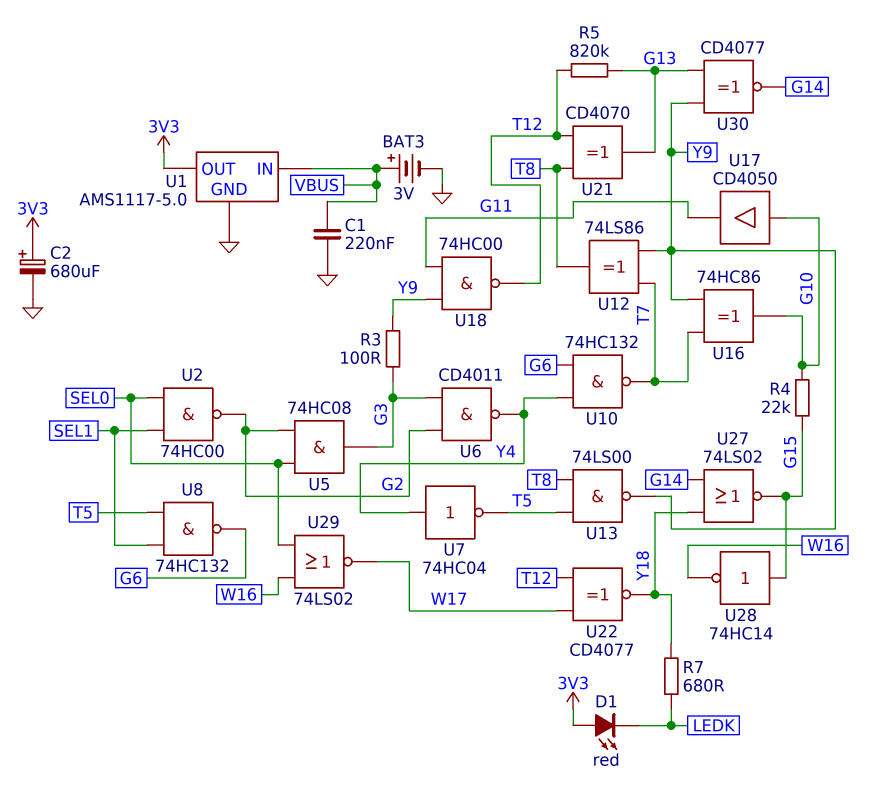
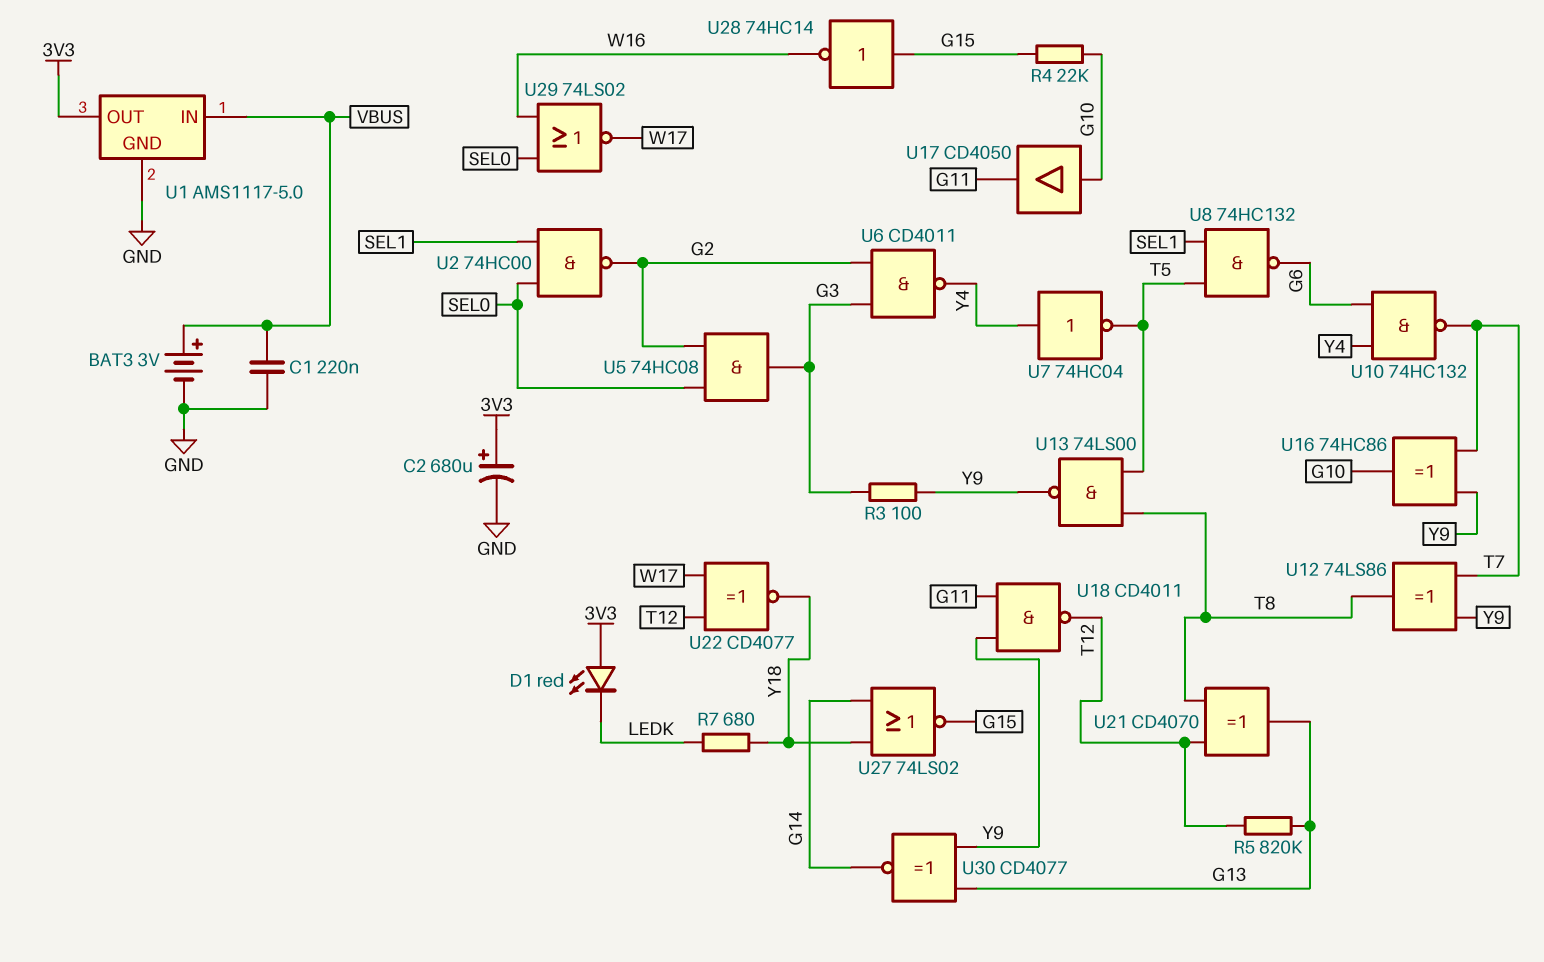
U18: NAND 74HC00 (in G11, in Y9, out T12) -> NAND CD4011 (in G11, in Y9, out T12)

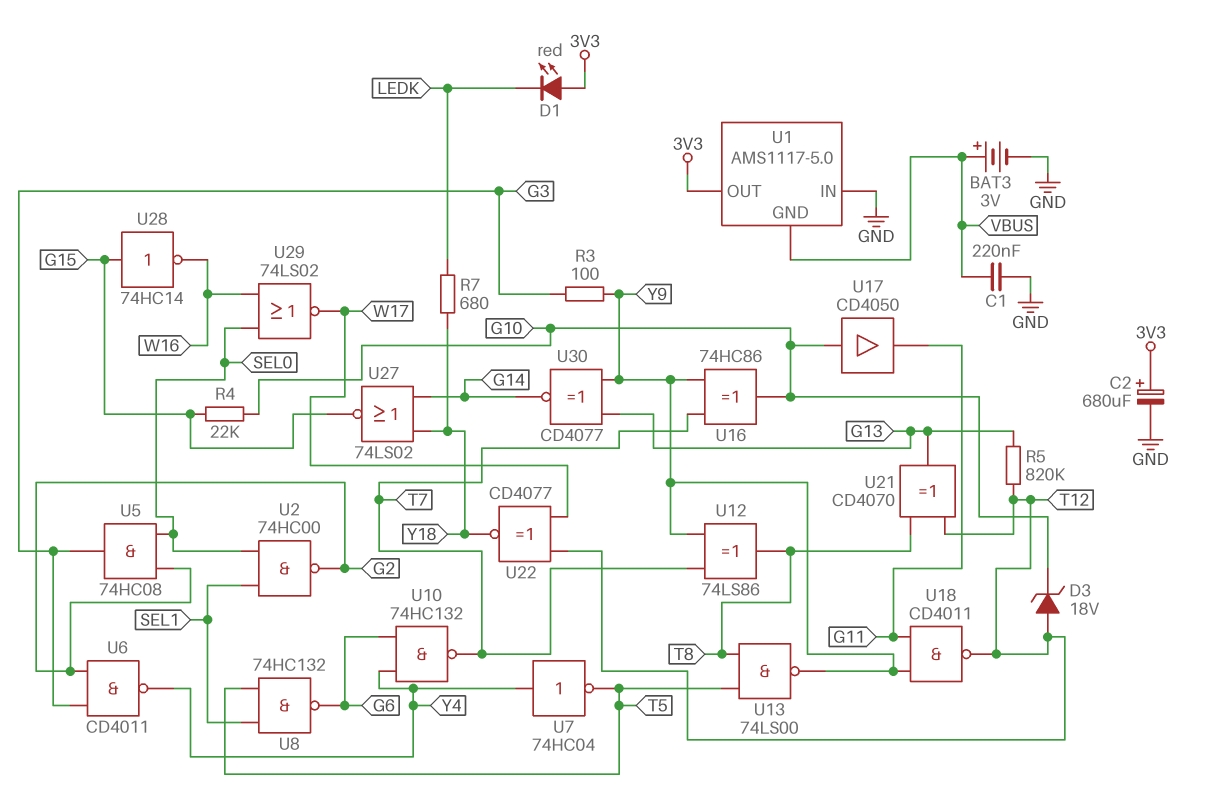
D3: none -> zener 18V (A T12, K G10)
U1 pin GND: GND -> VBUS
U1 pin IN: VBUS -> GND

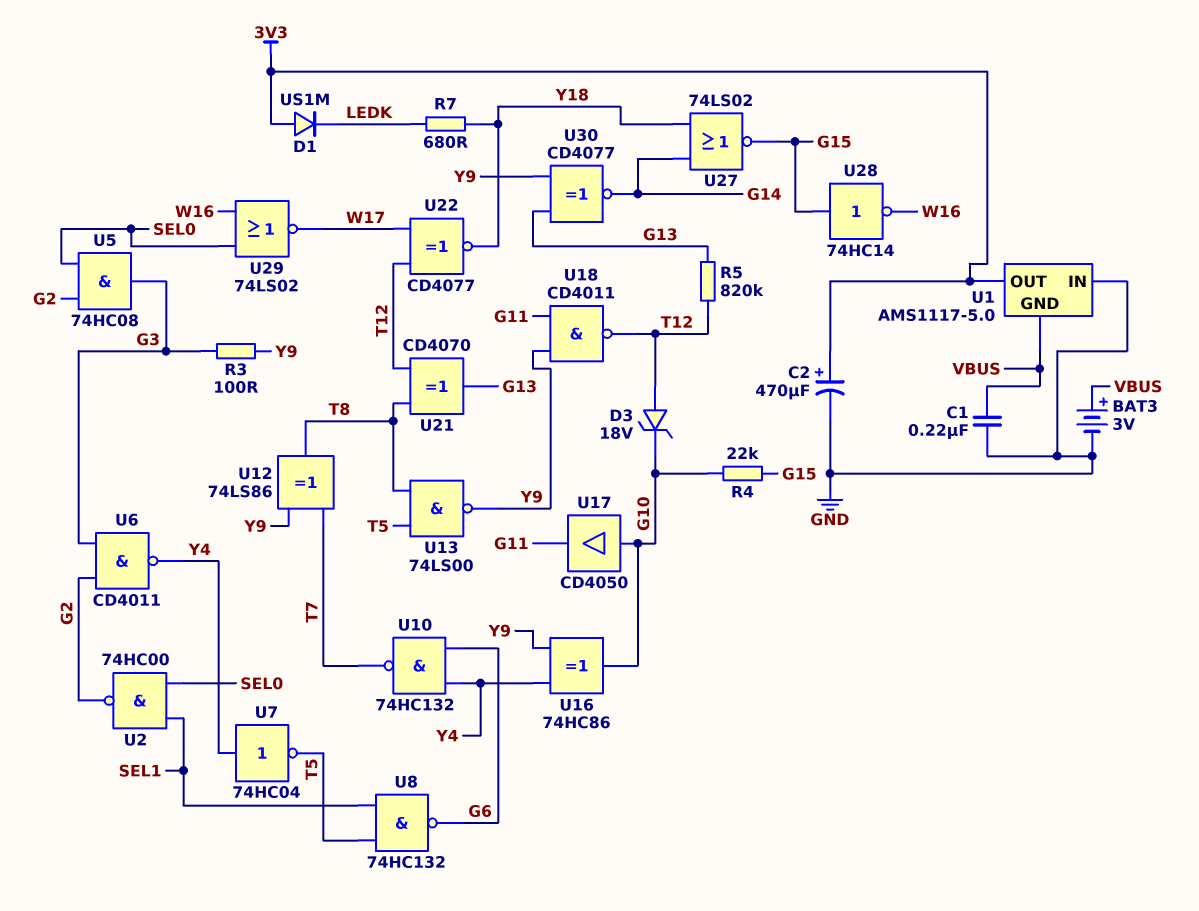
C2: 680uF (plus 3V3, minus GND) -> 470uF (plus 3V3, minus GND)
D1: LED red (A 3V3, K LEDK) -> diode US1M (A 3V3, K LEDK)
U16: XOR 74HC86 (in T7, in Y9, out G10) -> XOR 74HC86 (in Y4, in Y9, out G10)

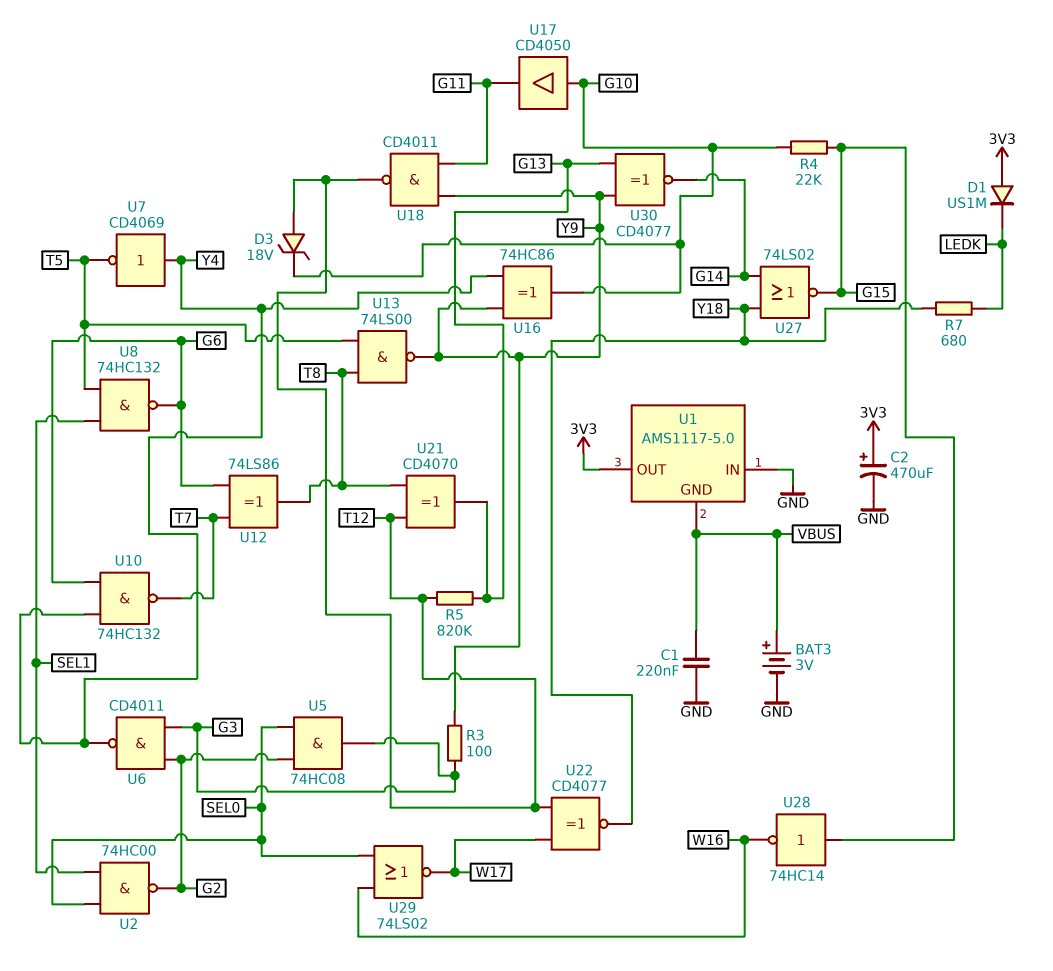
U7: NOT 74HC04 (in Y4, out T5) -> NOT CD4069 (in Y4, out T5)
U12: XOR 74LS86 (in T7, in Y9, out T8) -> XOR 74LS86 (in G6, in T7, out T8)

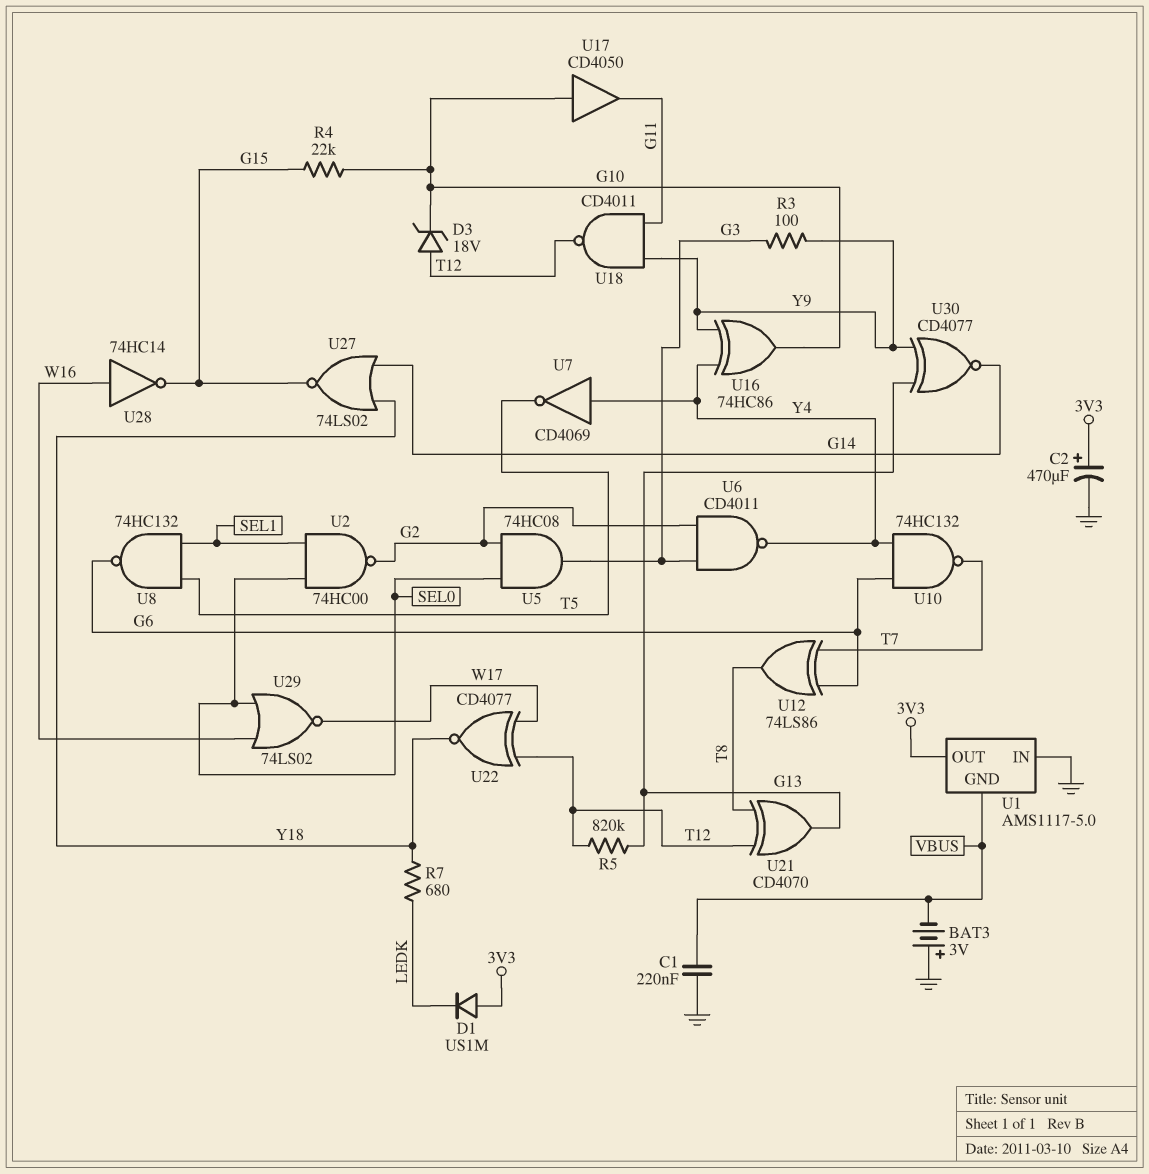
BAT3: 3V (plus VBUS, minus GND) -> 3V (plus GND, minus VBUS)
U13: NAND 74LS00 (in T5, in T8, out Y9) -> none
U28: NOT 74HC14 (in G15, out W16) -> NOT 74HC14 (in W16, out G15)

